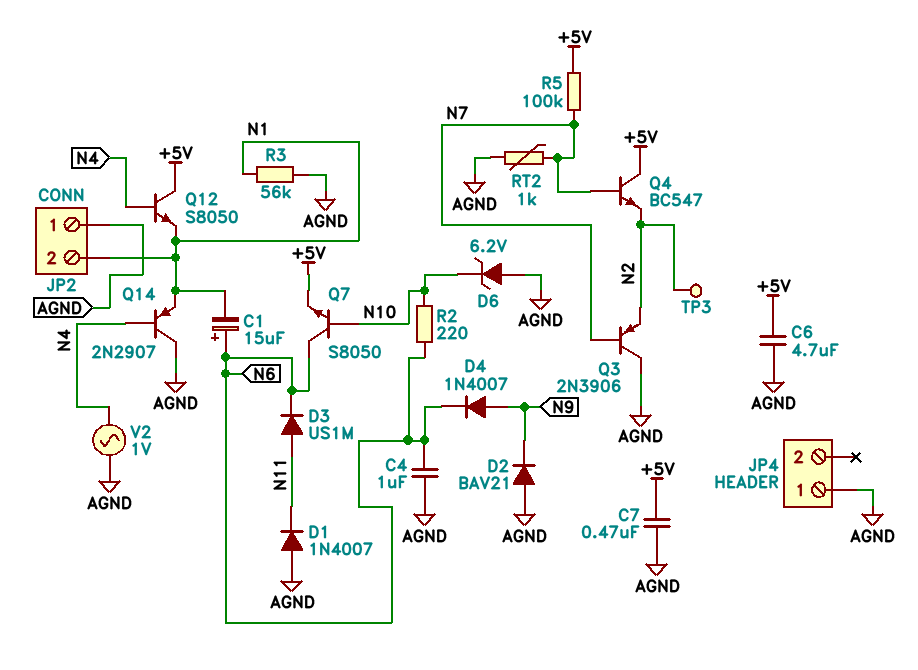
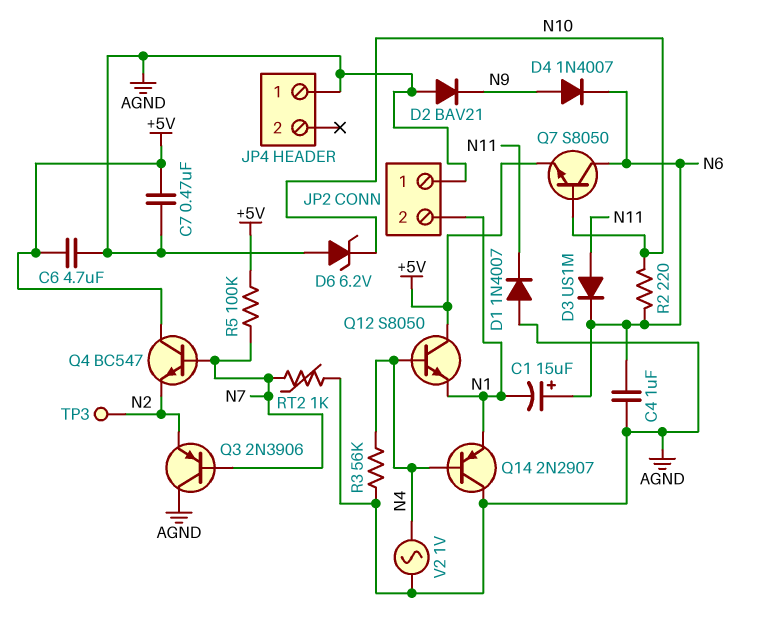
R3: 56k (AGND, N1) -> 56k (AGND, N4)

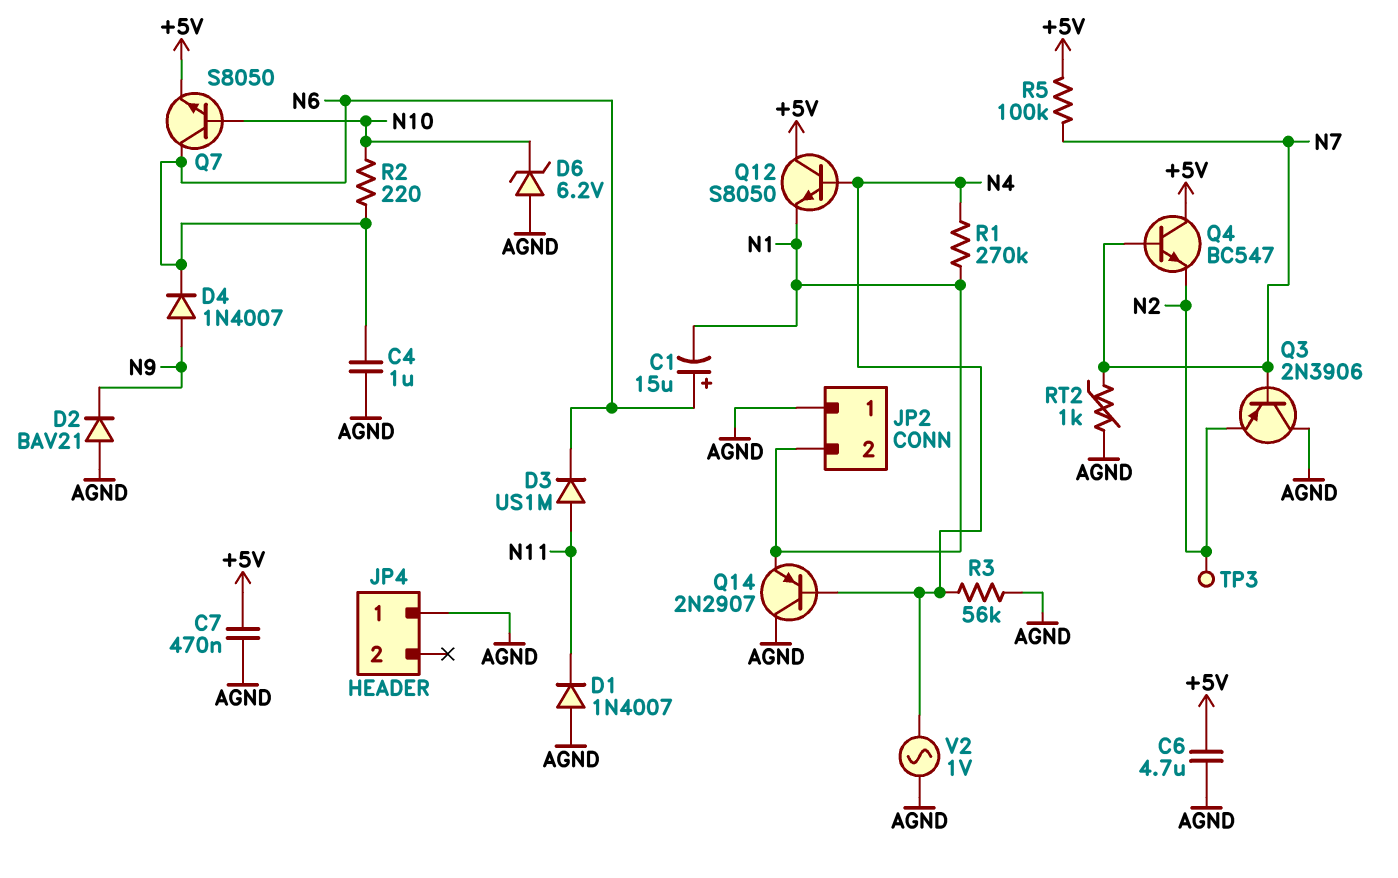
R1: none -> 270k (N1, N4)

